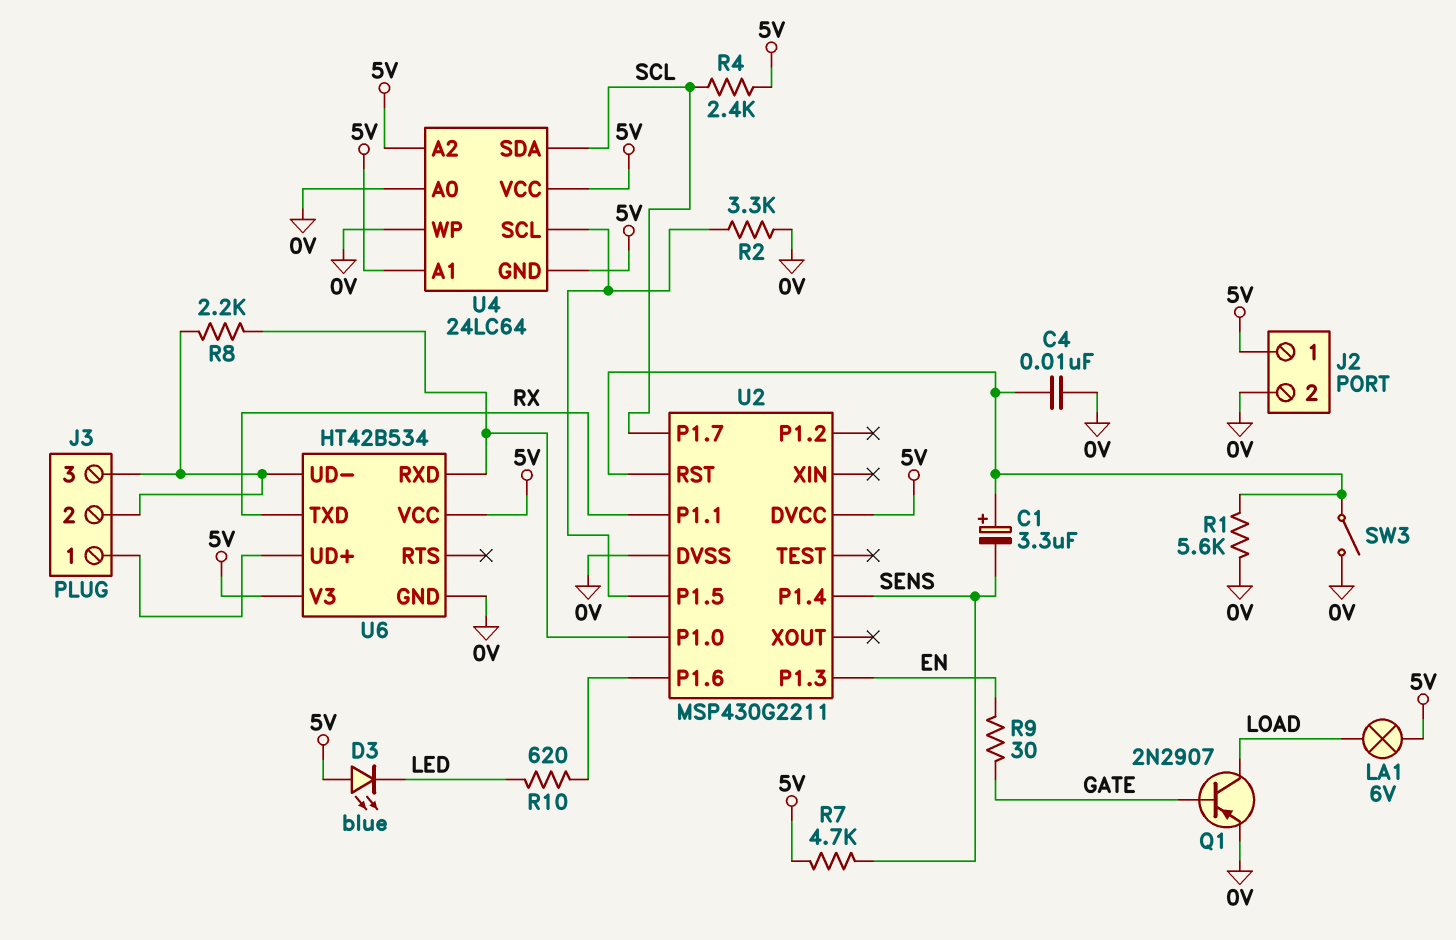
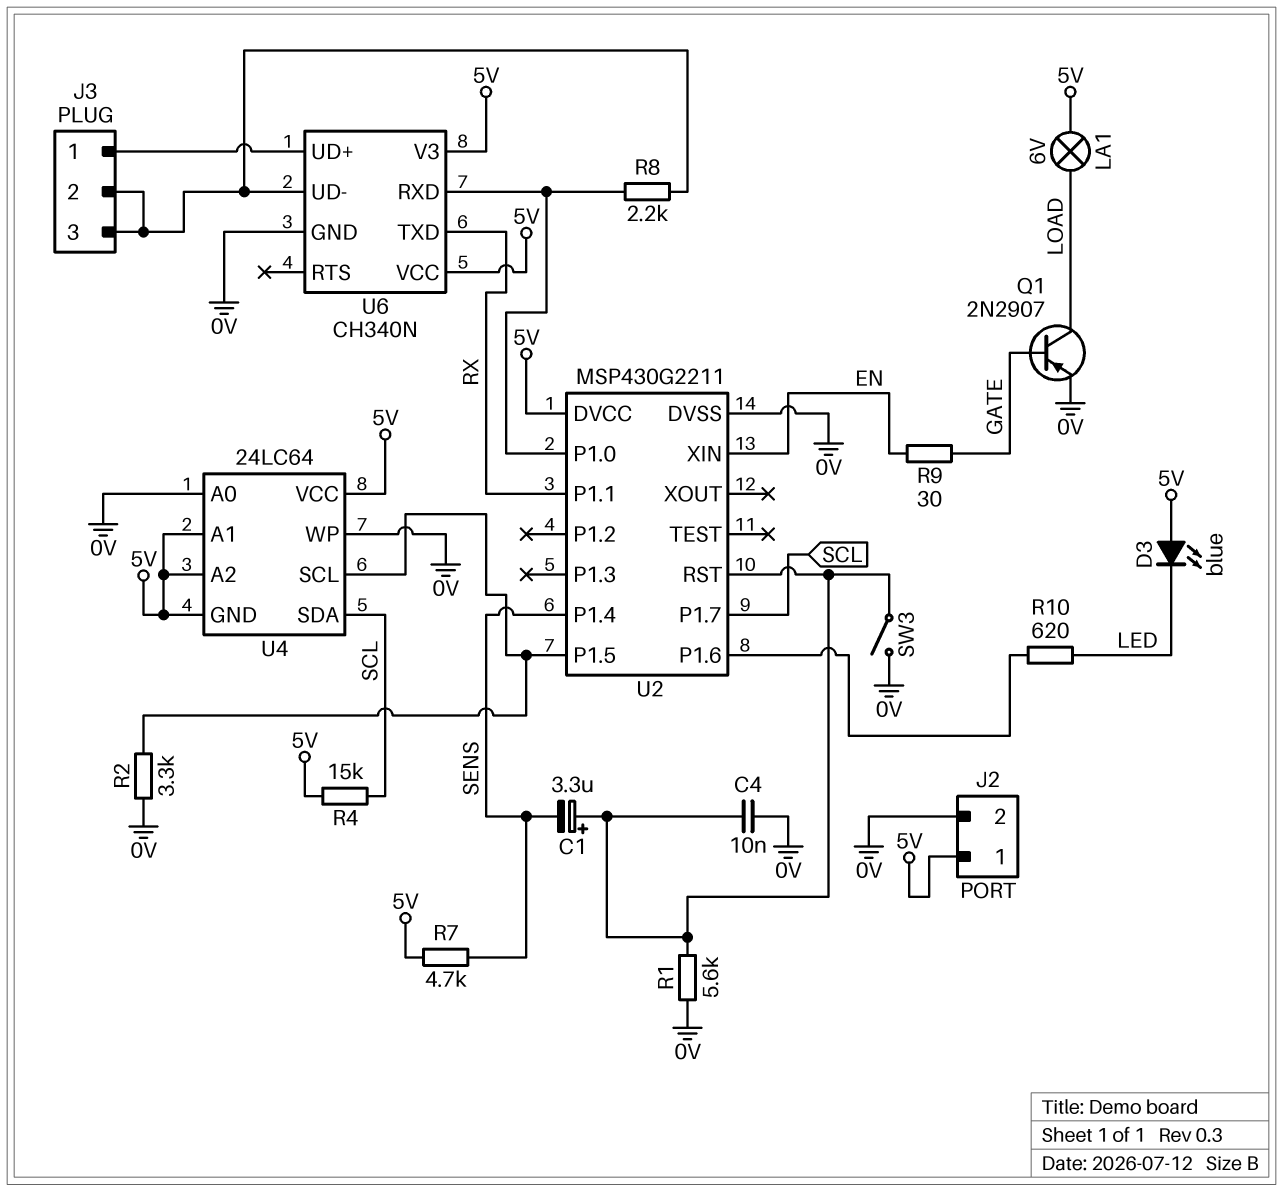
R4: 2.4k (5V, SCL) -> 15k (5V, SCL)
U2 pin P1.3: EN -> none
U2 pin XIN: none -> EN
U6: HT42B534 -> CH340N

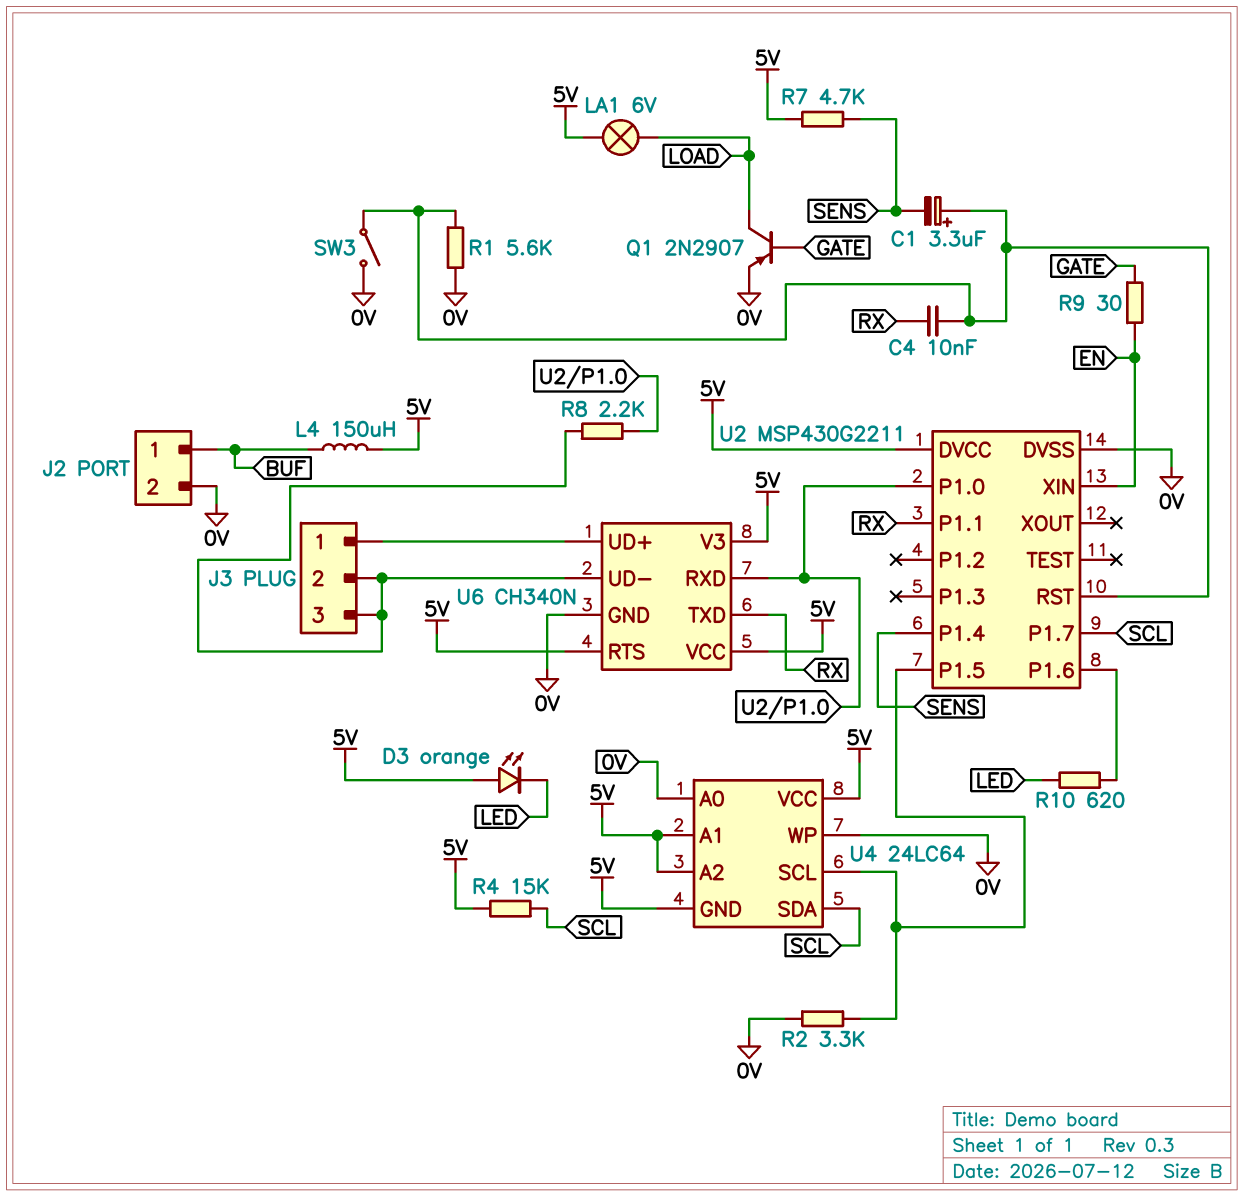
C4: 10nF (0V, U2/RST) -> 10nF (RX, U2/RST)
D3: LED blue (A 5V, K LED) -> LED orange (A 5V, K LED)
J2 pin 1: 5V -> BUF
L4: none -> 150uH (5V, BUF)
U6 pin RTS: none -> 5V

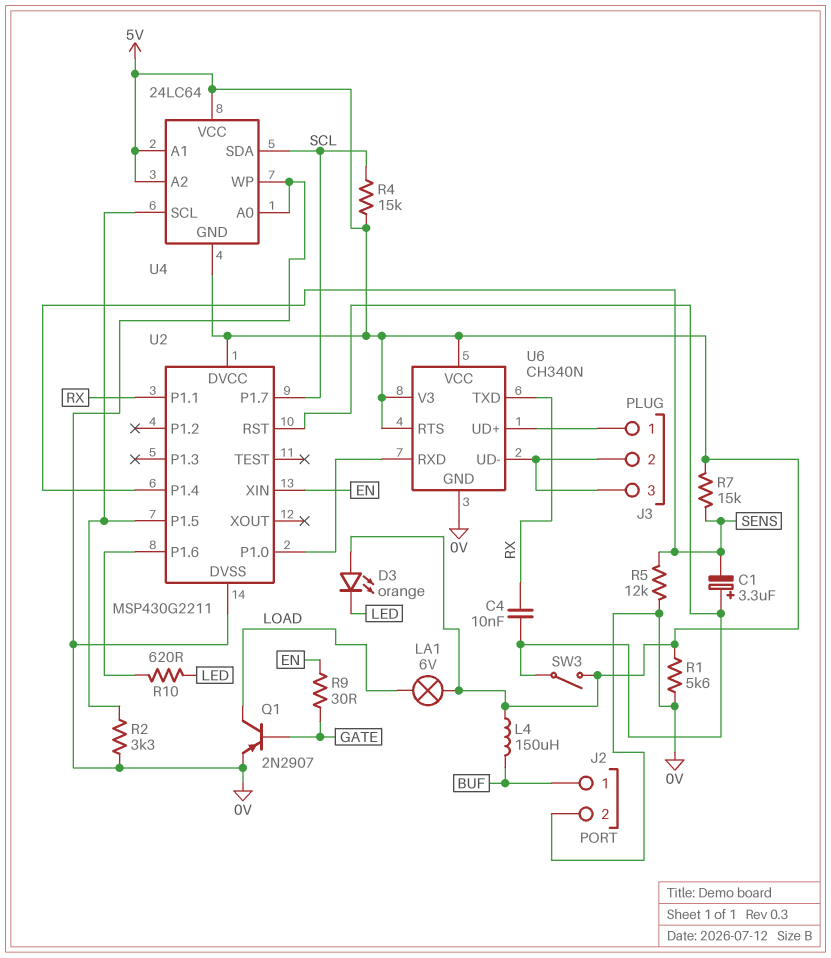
R1: 5.6k (0V, U2/RST) -> 5.6k (0V, 5V)
R5: none -> 12k (0V, SENS)
R7: 4.7k (5V, SENS) -> 15k (5V, SENS)
R8: 2.2k (J3/2, U2/P1.0) -> none
SW3: switch (0V, U2/RST) -> switch (5V, U2/RST)

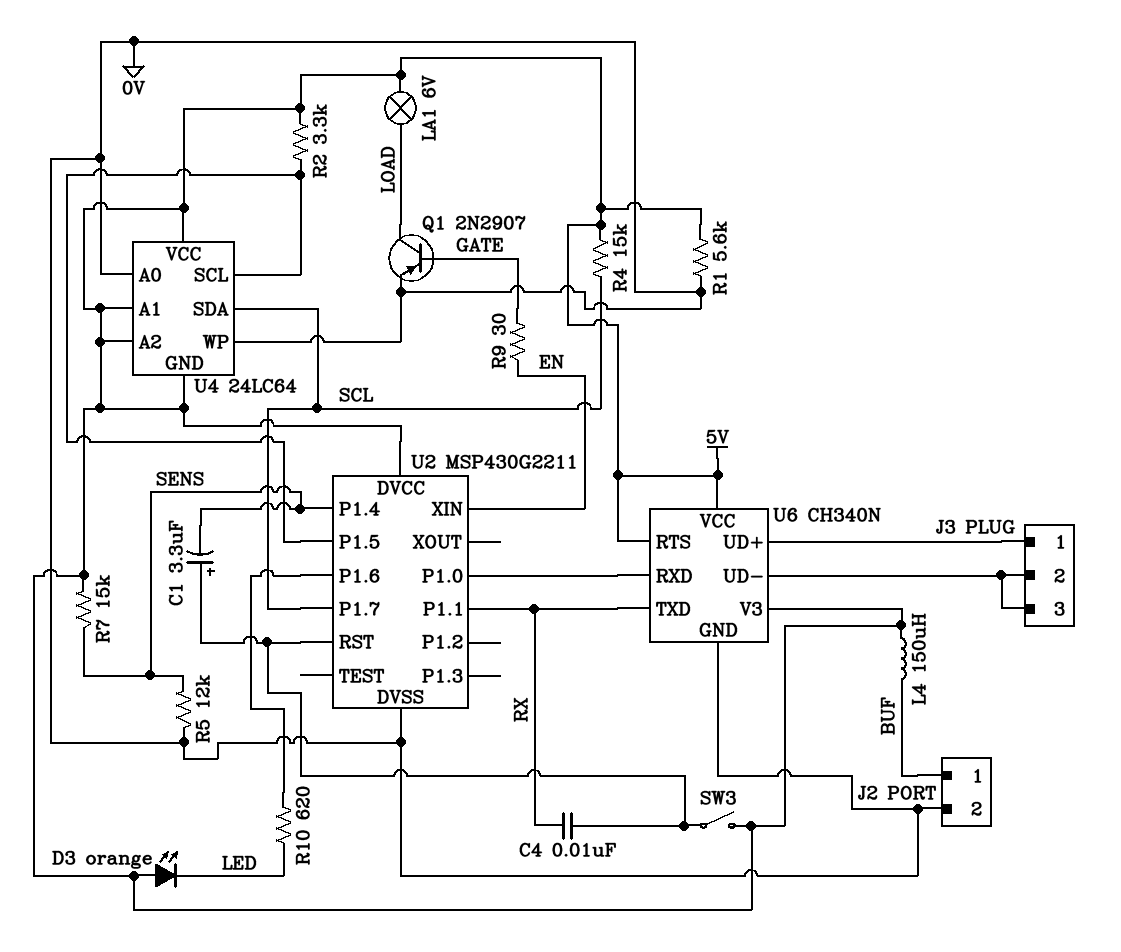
R2: 3.3k (0V, U2/P1.5) -> 3.3k (5V, U2/P1.5)

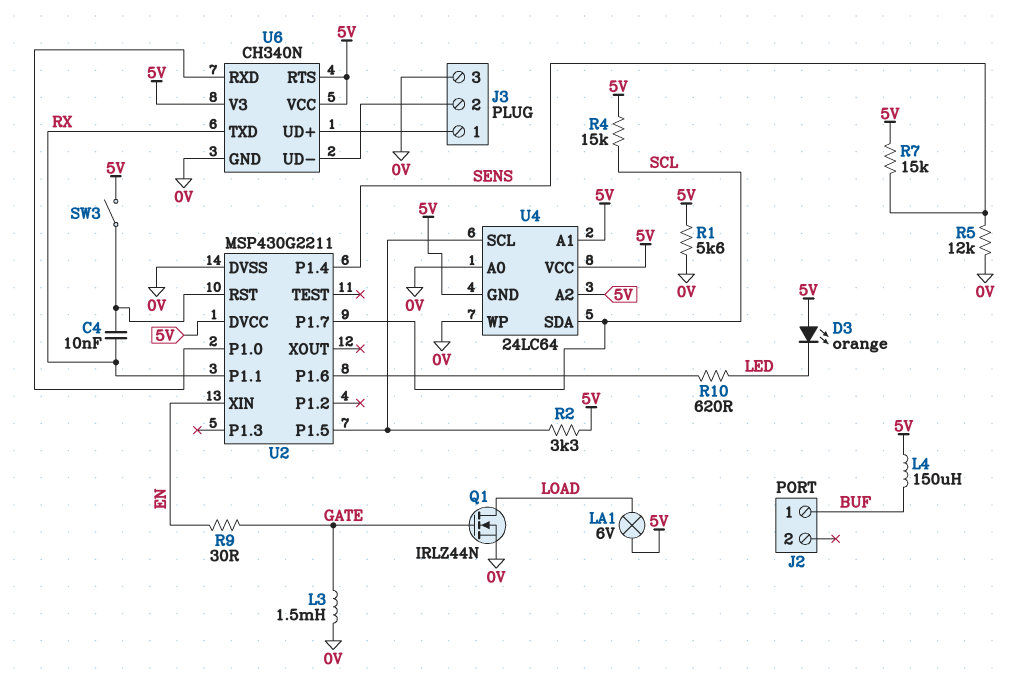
C1: 3.3uF (plus U2/RST, minus SENS) -> none
J2 pin 2: 0V -> none
J3 pin 3: J3/2 -> 0V
L3: none -> 1.5mH (0V, GATE)
Q1: PNP 2N2907 (B GATE, C LOAD, E 0V) -> NMOS IRLZ44N (G GATE, D LOAD, S 0V)

